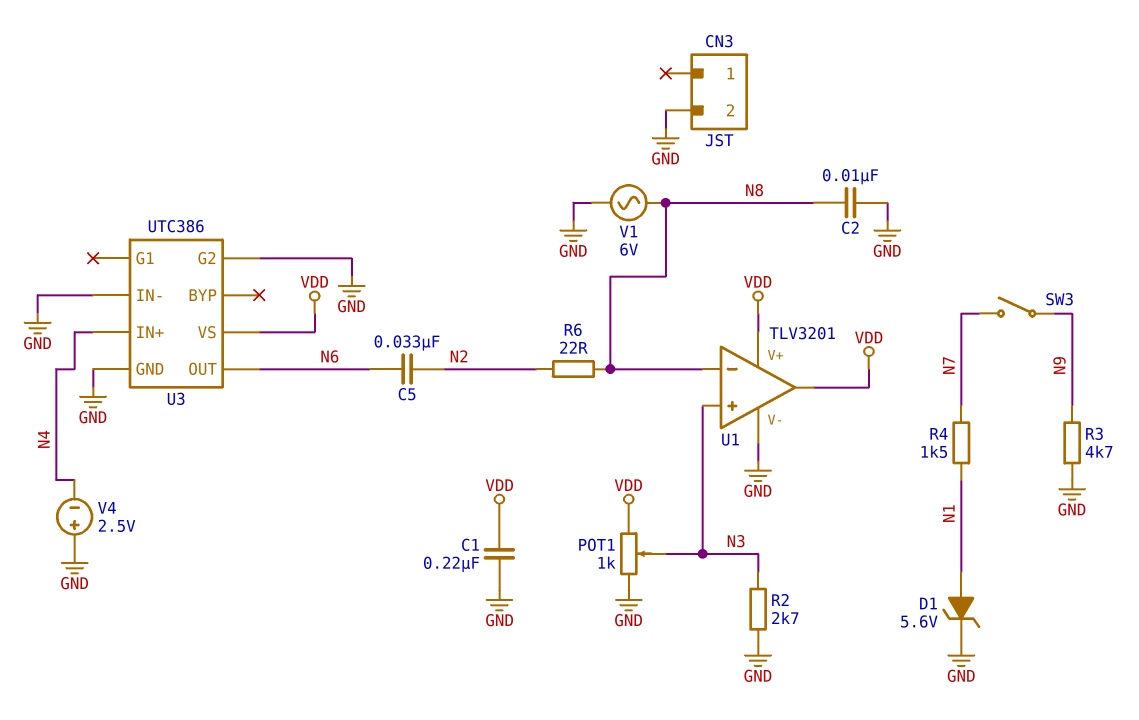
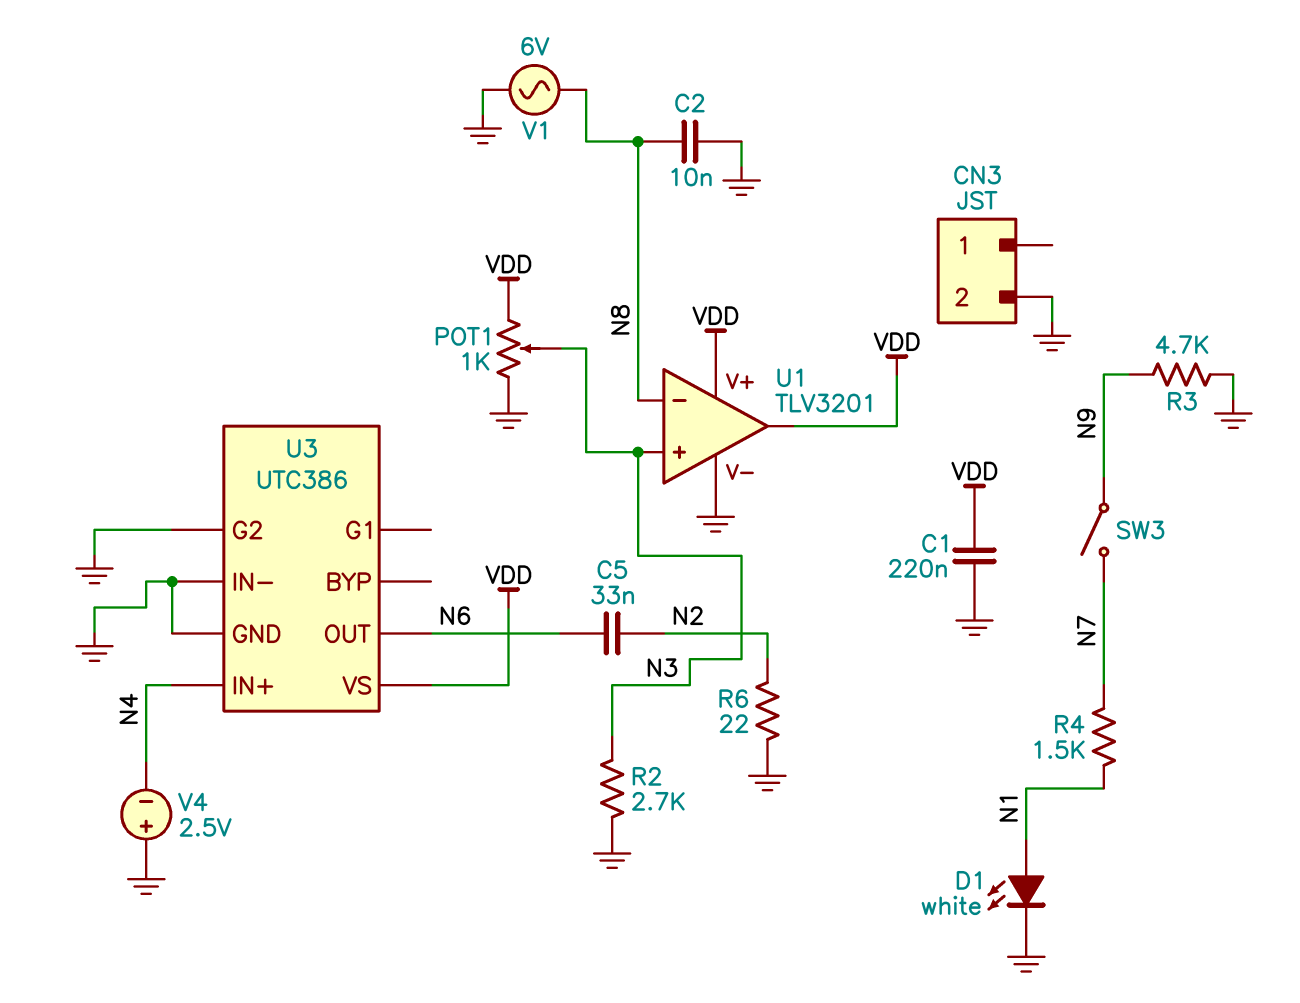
D1: zener 5.6V (A N1, K GND) -> LED white (A N1, K GND)
R6: 22 (N2, N8) -> 22 (GND, N2)

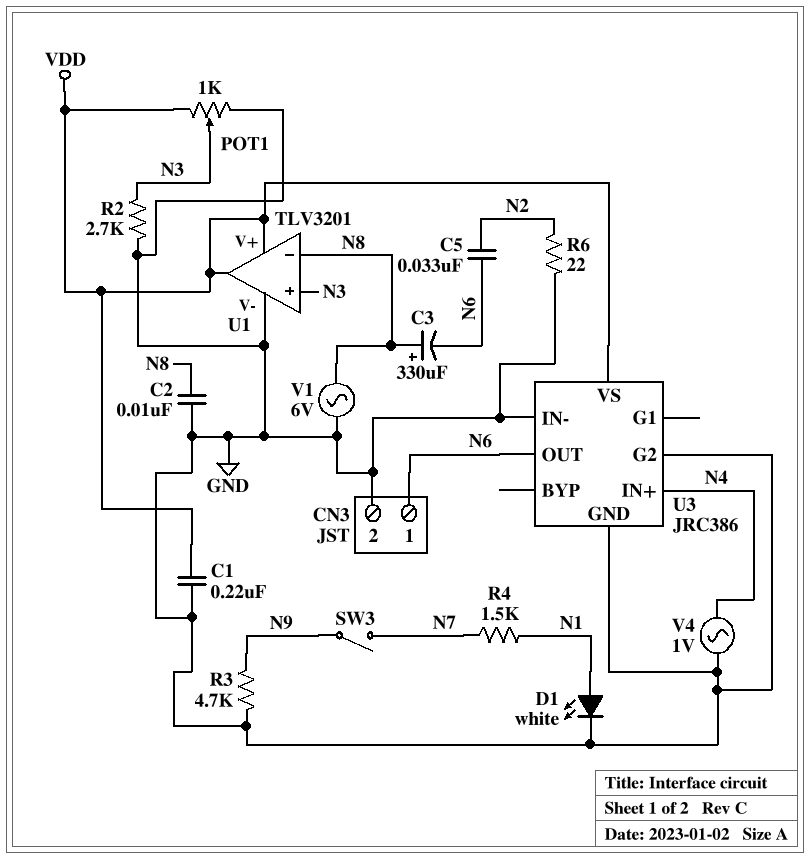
C3: none -> 330uF (plus N8, minus N6)
CN3 pin 1: none -> N6
U3: UTC386 -> JRC386
V4: 2.5V (plus GND, minus N4) -> AC 1V (GND, N4)

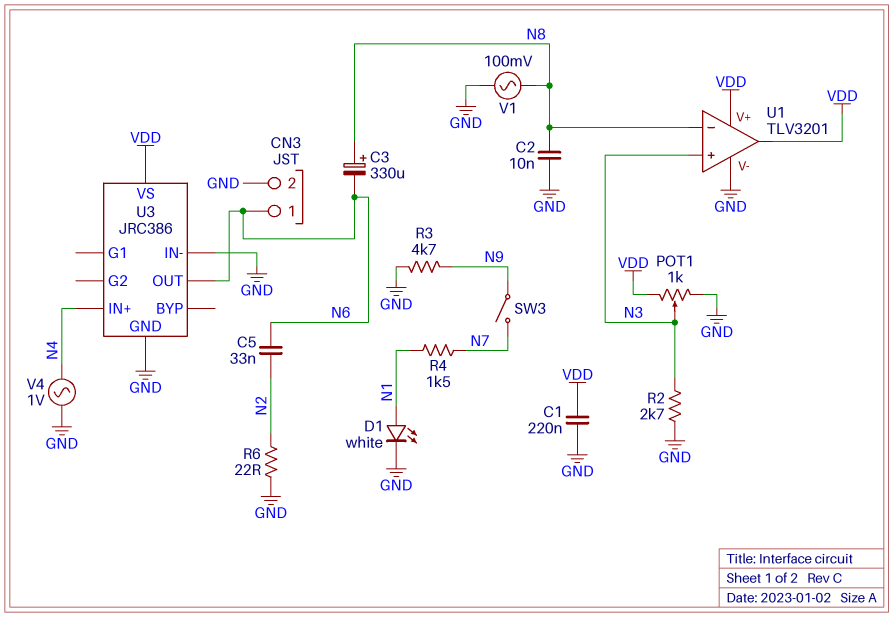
U3 pin G2: GND -> none
V1: AC 6V (GND, N8) -> AC 100mV (GND, N8)

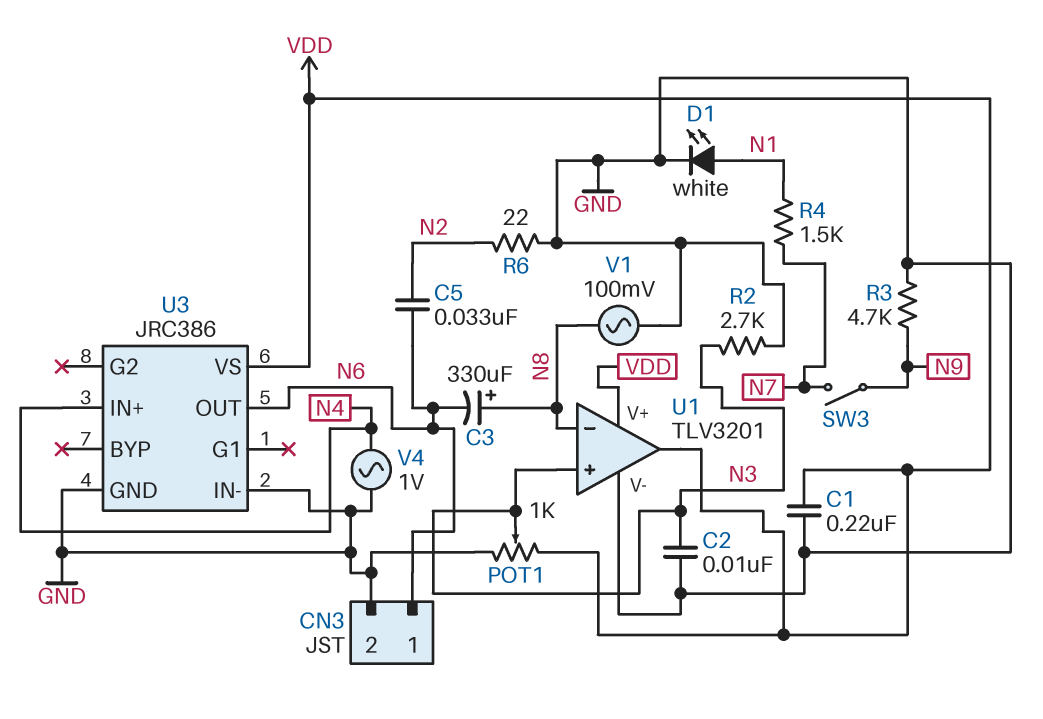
C2: 10nF (GND, N8) -> 10nF (GND, N3)

